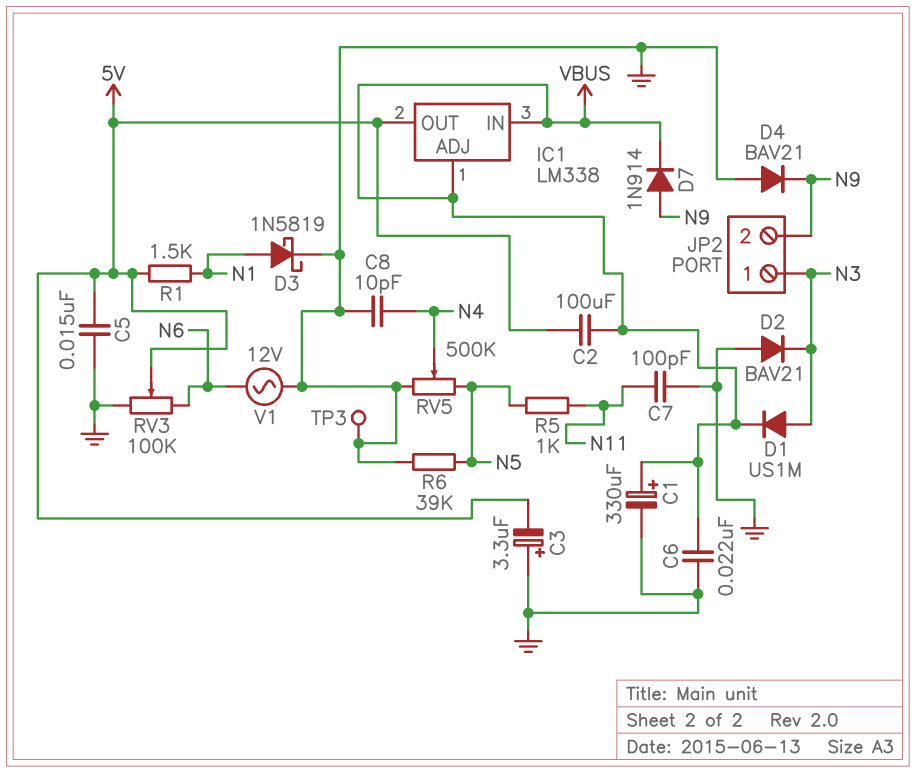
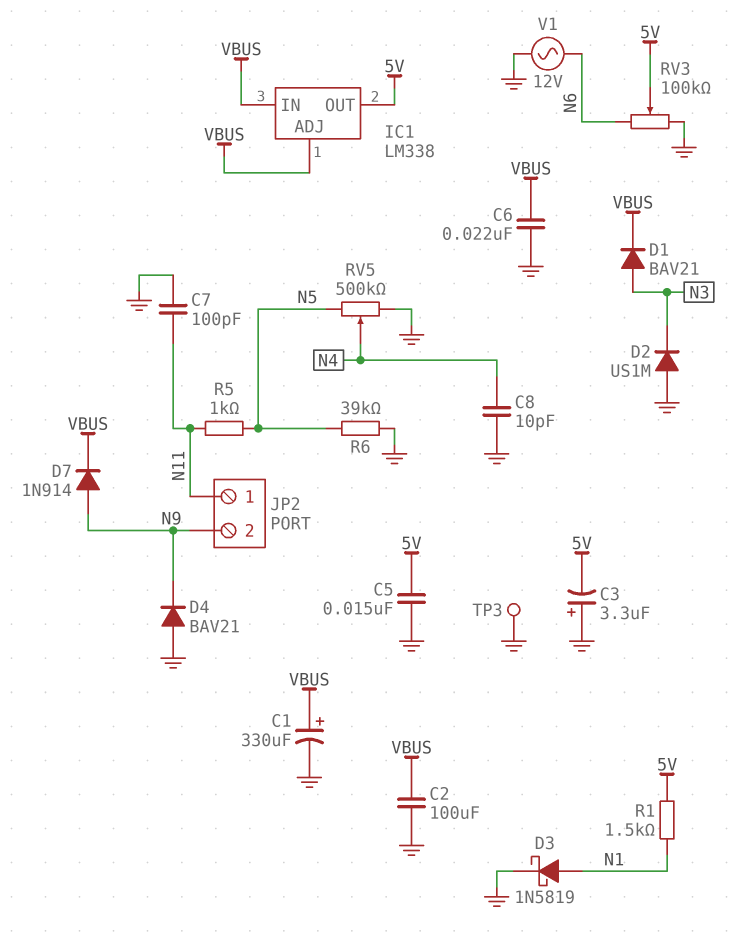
C2: 100uF (5V, VBUS) -> 100uF (GND, VBUS)
D1: diode US1M (A N3, K VBUS) -> diode BAV21 (A N3, K VBUS)
D2: diode BAV21 (A GND, K N3) -> diode US1M (A GND, K N3)
JP2 pin 1: N3 -> N11

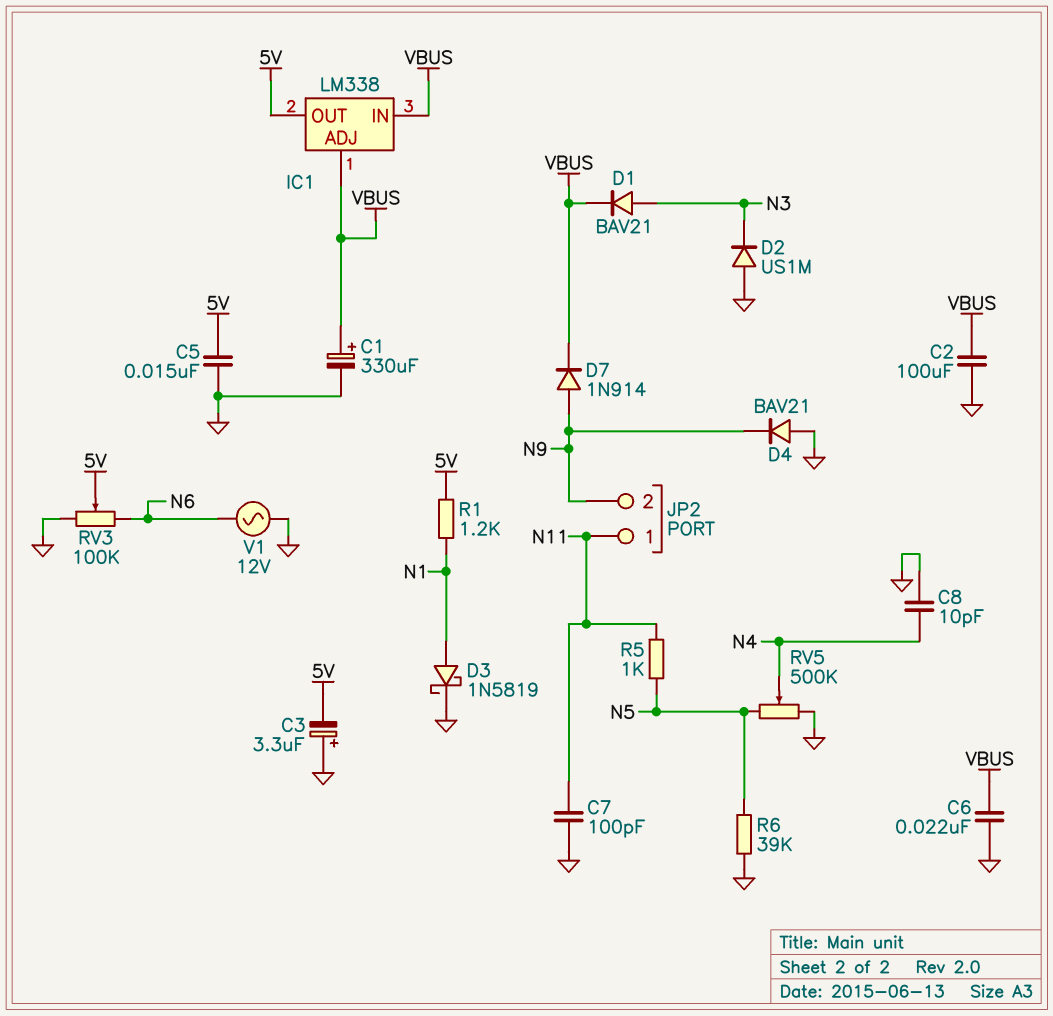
R1: 1.5k (5V, N1) -> 1.2k (5V, N1)
TP3: test point (GND) -> none

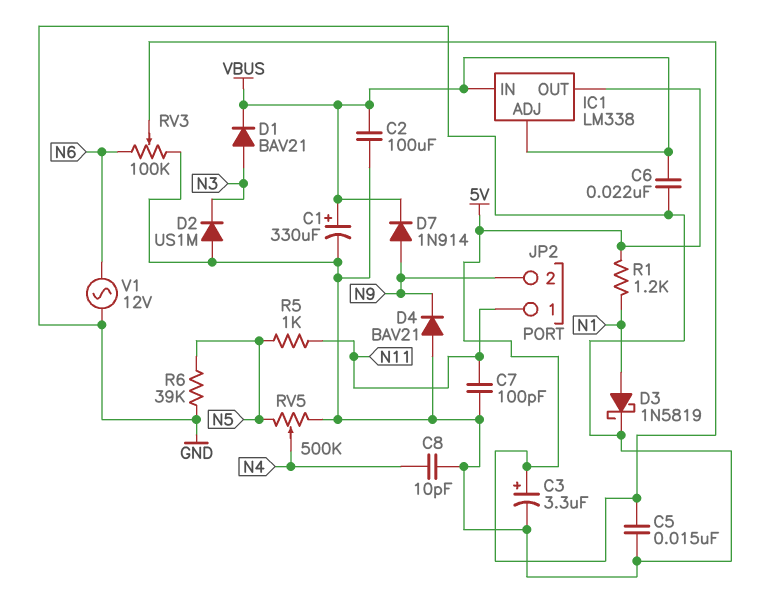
C3: 3.3uF (plus GND, minus 5V) -> 3.3uF (plus 5V, minus GND)

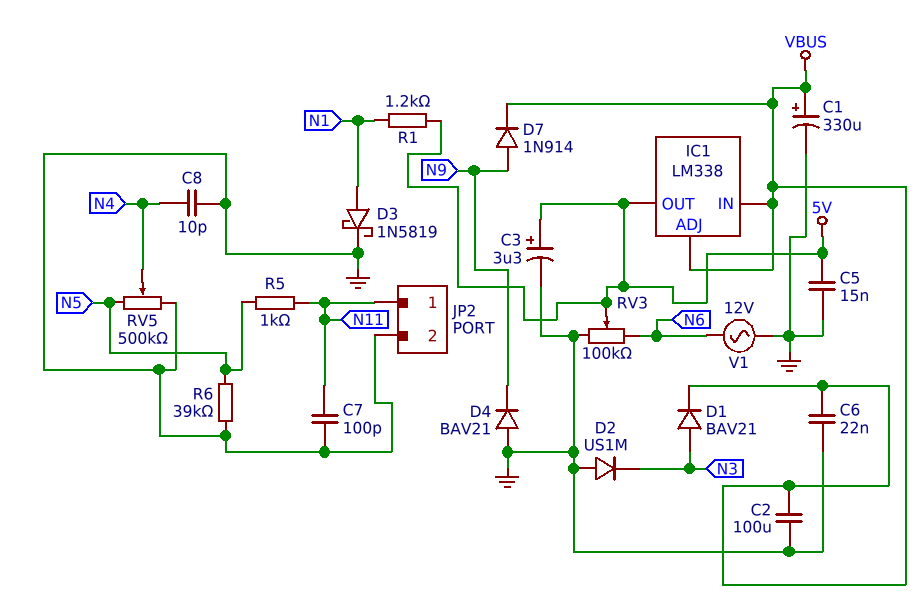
JP2 pin 2: N9 -> GND

